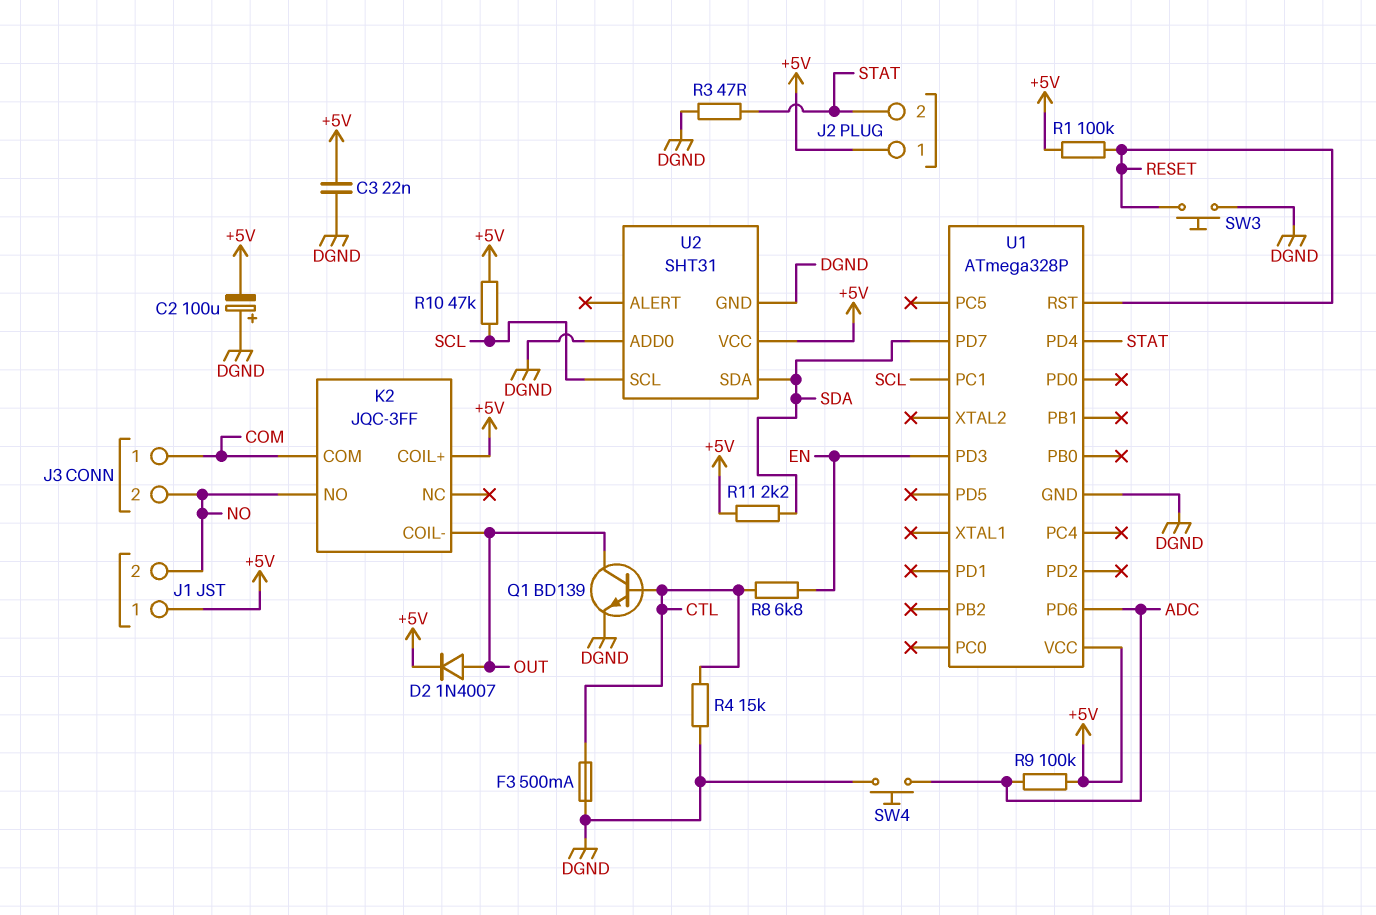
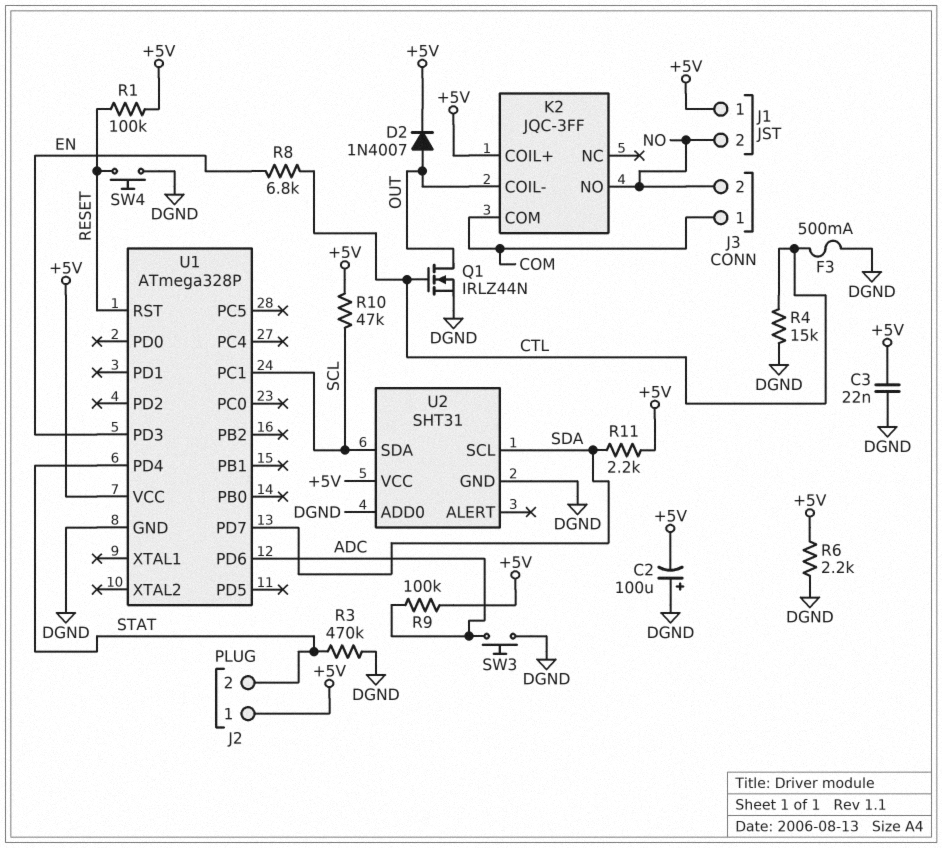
Q1: NPN BD139 (B CTL, C OUT, E DGND) -> NMOS IRLZ44N (G CTL, D OUT, S DGND)
R3: 47 (DGND, STAT) -> 470k (DGND, STAT)
R6: none -> 2.2k (+5V, DGND)
SW3: button (DGND, RESET) -> button (ADC, DGND)
SW4: button (ADC, DGND) -> button (DGND, RESET)
U2 pin SCL: SCL -> SDA
U2 pin SDA: SDA -> SCL

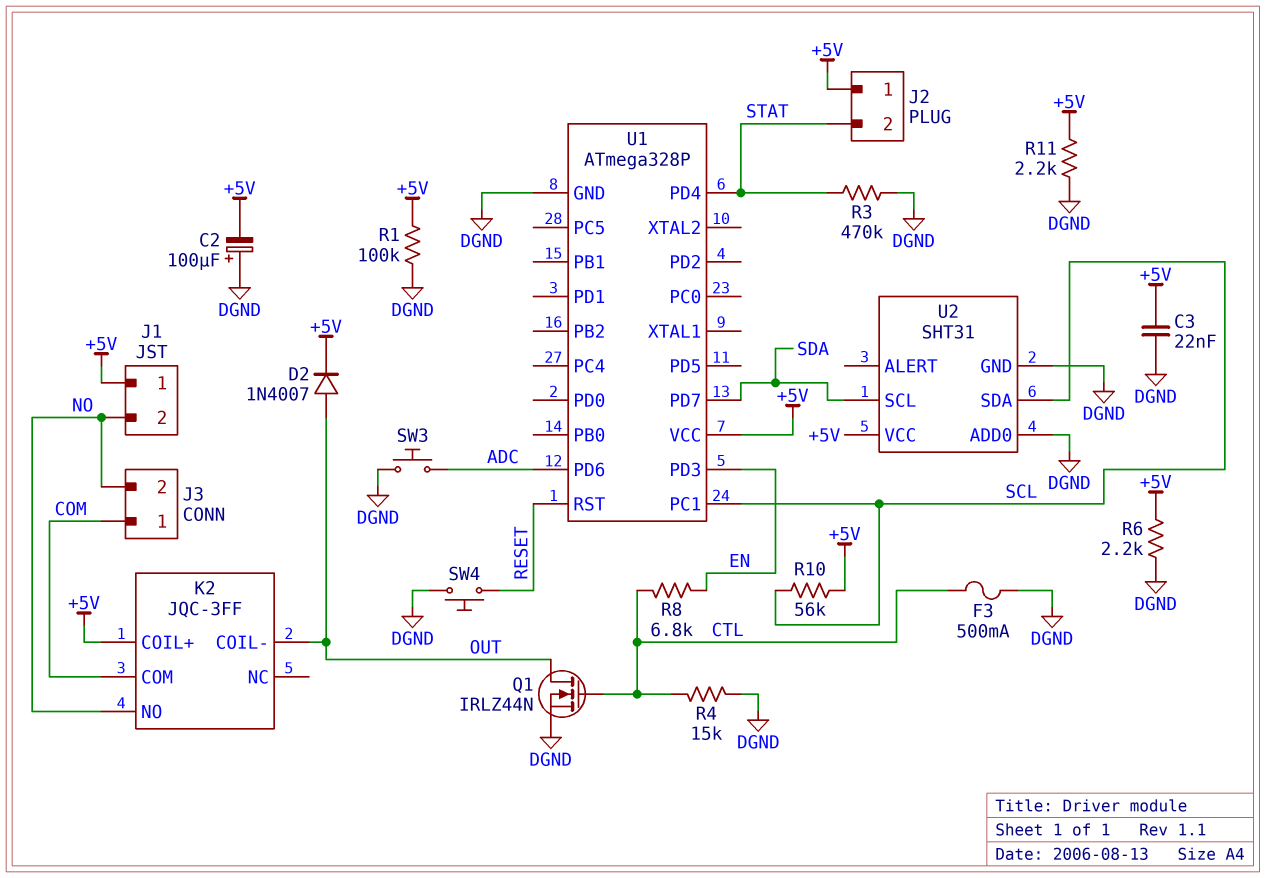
R1: 100k (+5V, RESET) -> 100k (+5V, DGND)
R9: 100k (+5V, ADC) -> none
R10: 47k (+5V, SCL) -> 56k (+5V, SCL)
R11: 2.2k (+5V, SDA) -> 2.2k (+5V, DGND)

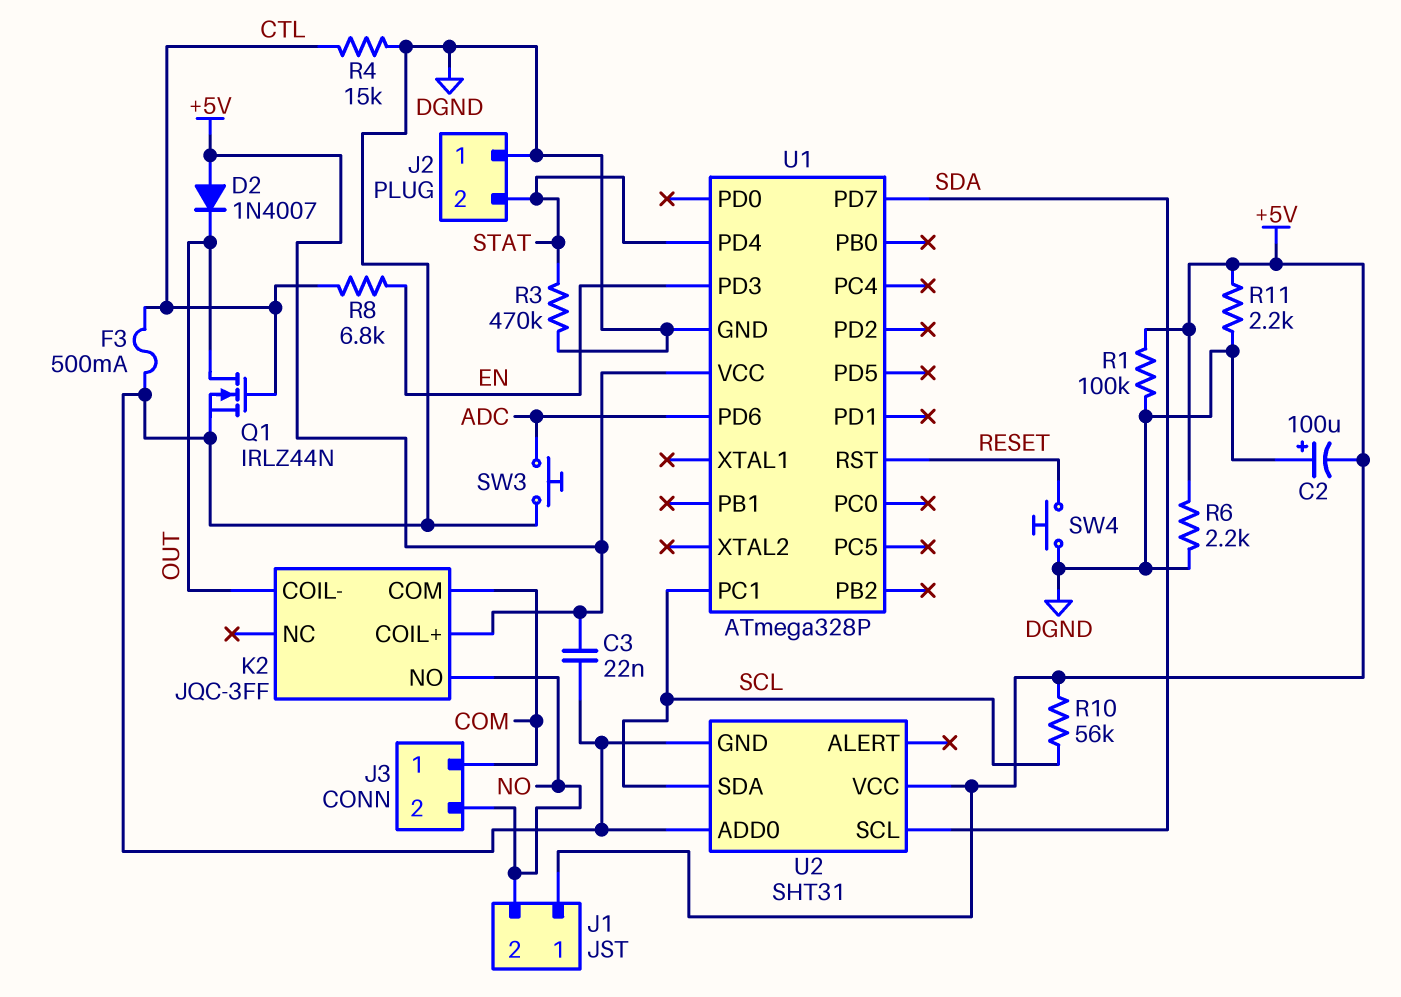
D2: diode 1N4007 (A OUT, K +5V) -> diode 1N4007 (A +5V, K OUT)
J2 pin 1: +5V -> DGND

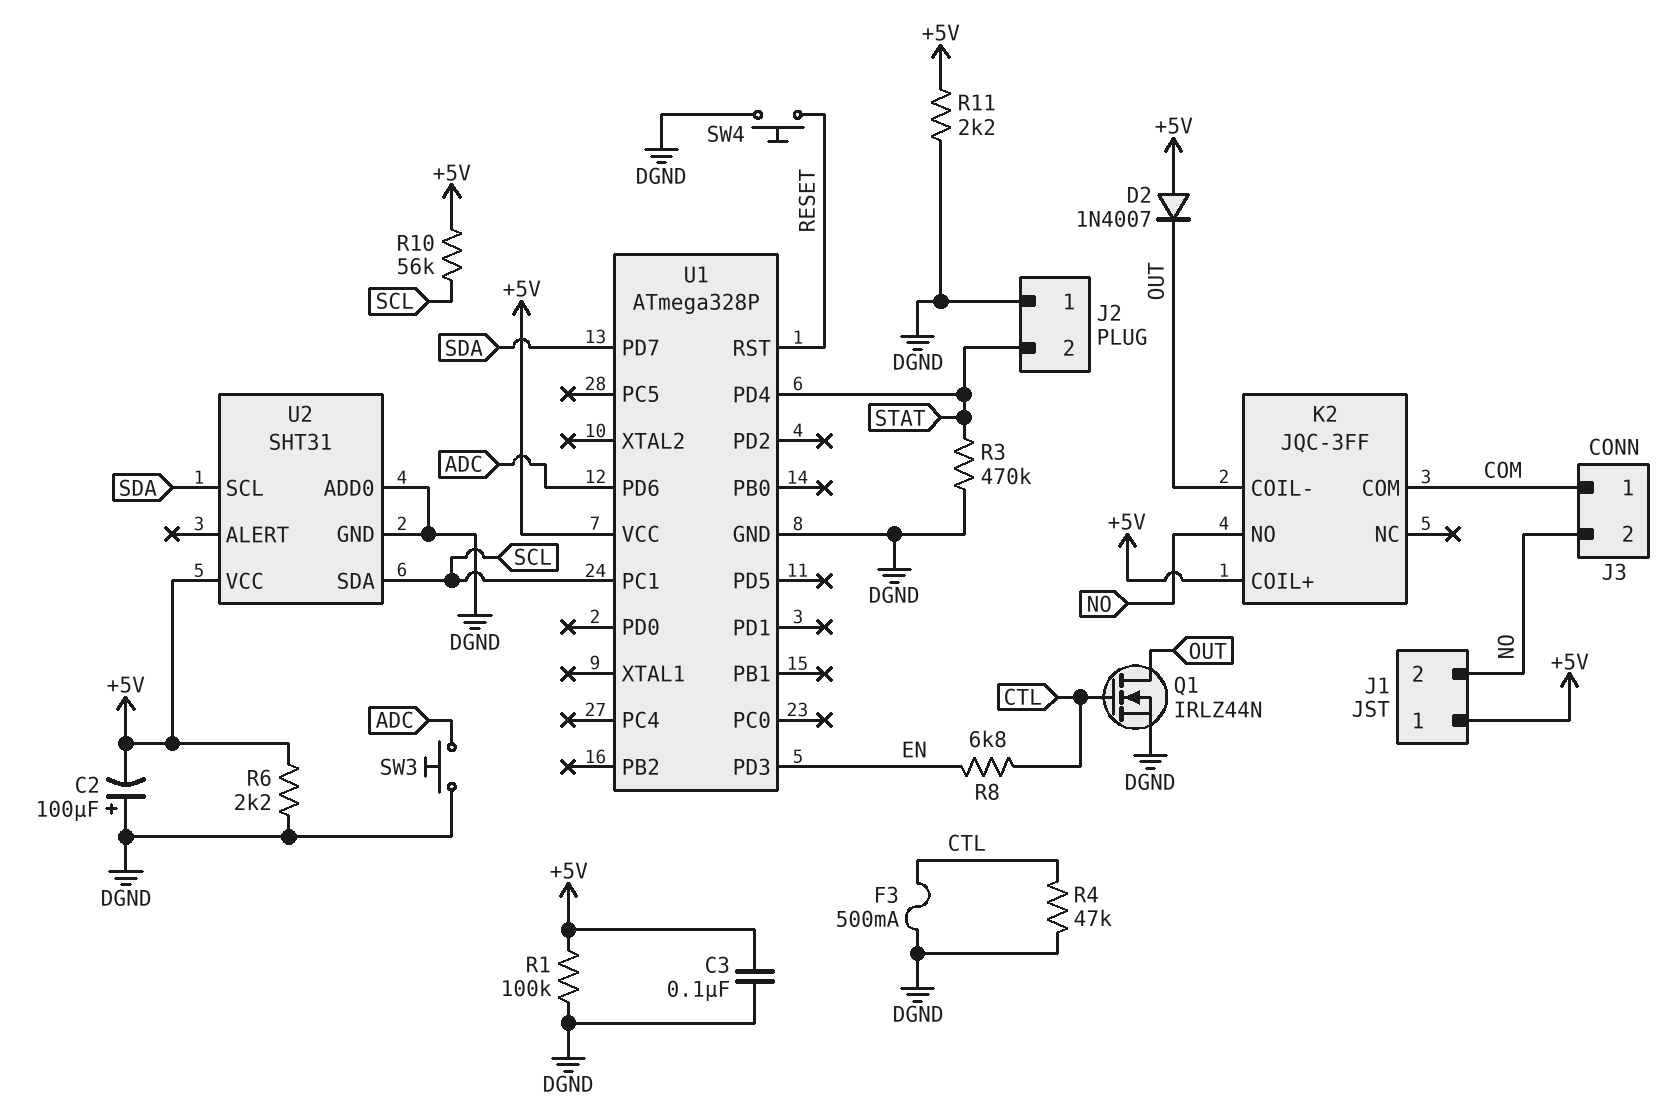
C3: 22nF (+5V, DGND) -> 100nF (+5V, DGND)
R4: 15k (CTL, DGND) -> 47k (CTL, DGND)

